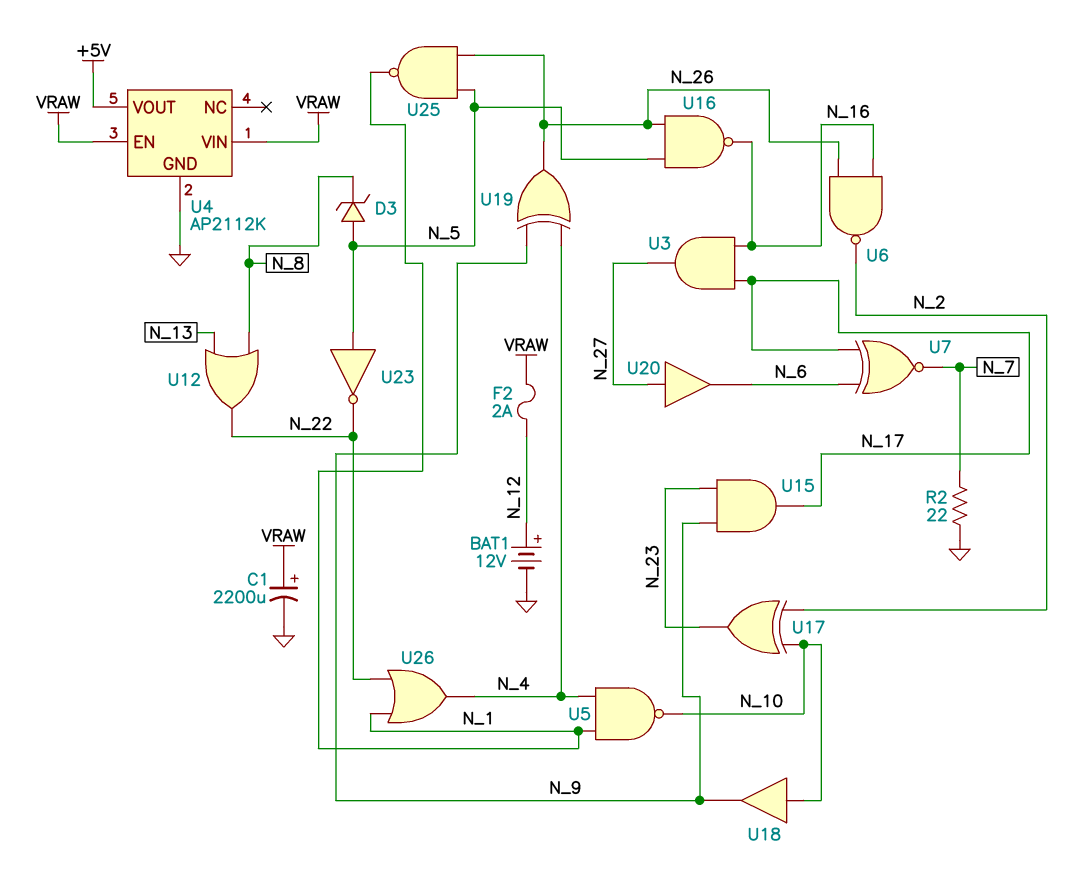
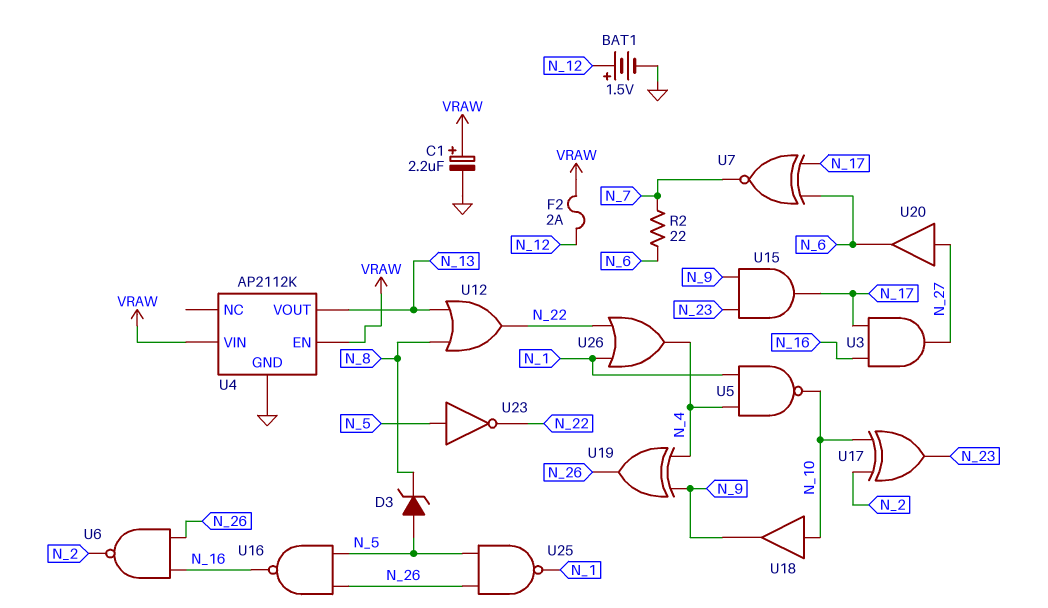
BAT1: 12V (plus N_12, minus GND) -> 1.5V (plus N_12, minus GND)
C1: 2200uF (plus VRAW, minus GND) -> 2.2uF (plus VRAW, minus GND)
R2: 22 (GND, N_7) -> 22 (N_6, N_7)
U4 pin VOUT: +5V -> N_13

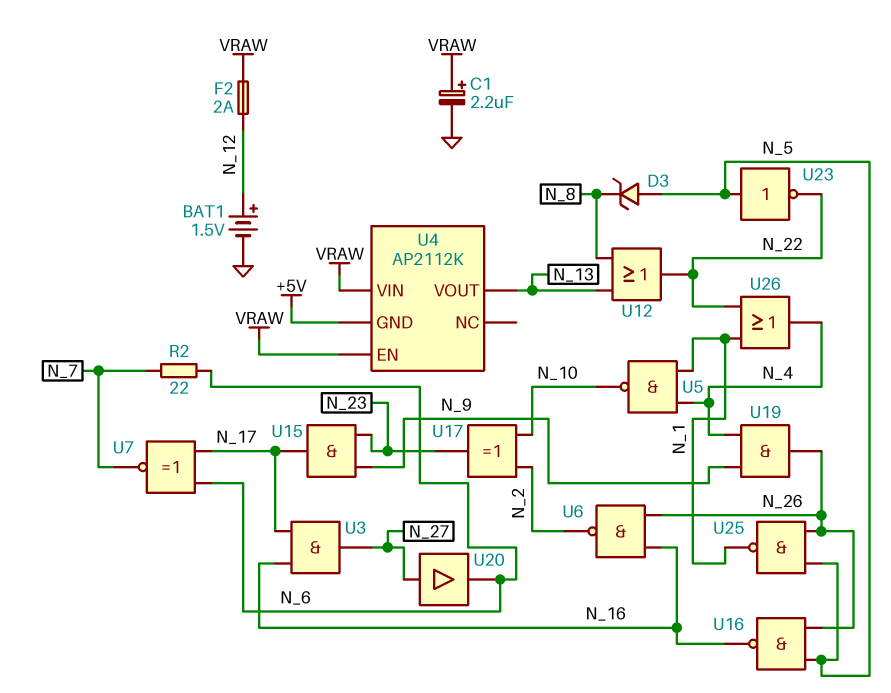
U4 pin GND: GND -> +5V
U18: buffer (in N_10, out N_9) -> none
U19: XOR (in N_4, in N_9, out N_26) -> AND (in N_4, in N_9, out N_26)

